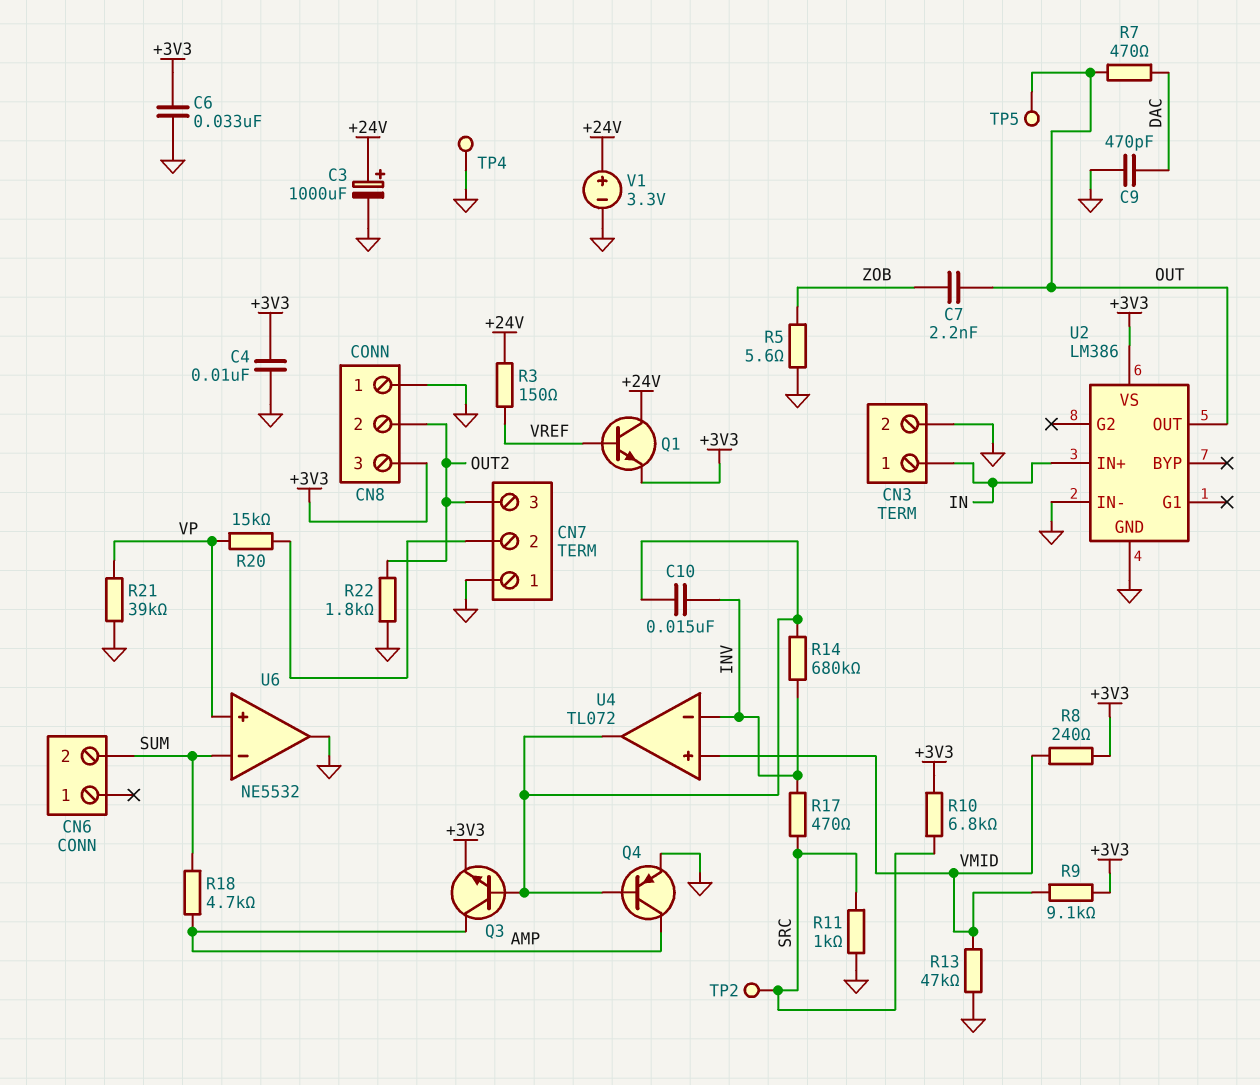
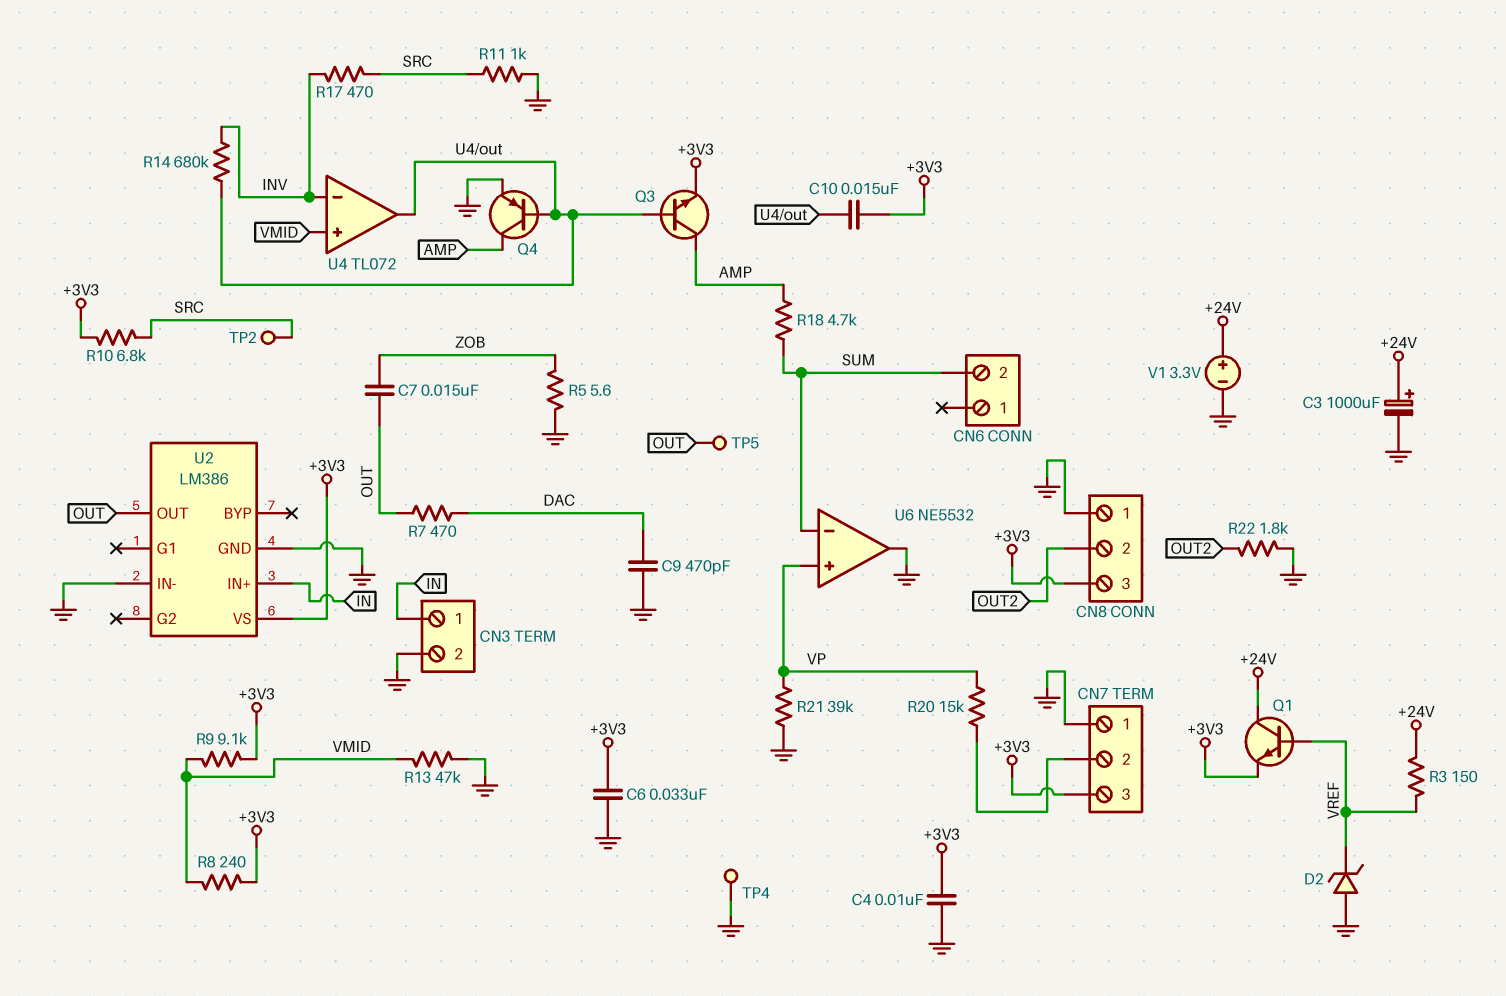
C7: 2.2nF (OUT, ZOB) -> 15nF (OUT, ZOB)
C10: 15nF (INV, U4/out) -> 15nF (+3V3, U4/out)
CN7 pin 3: OUT2 -> +3V3
D2: none -> zener (A GND, K VREF)

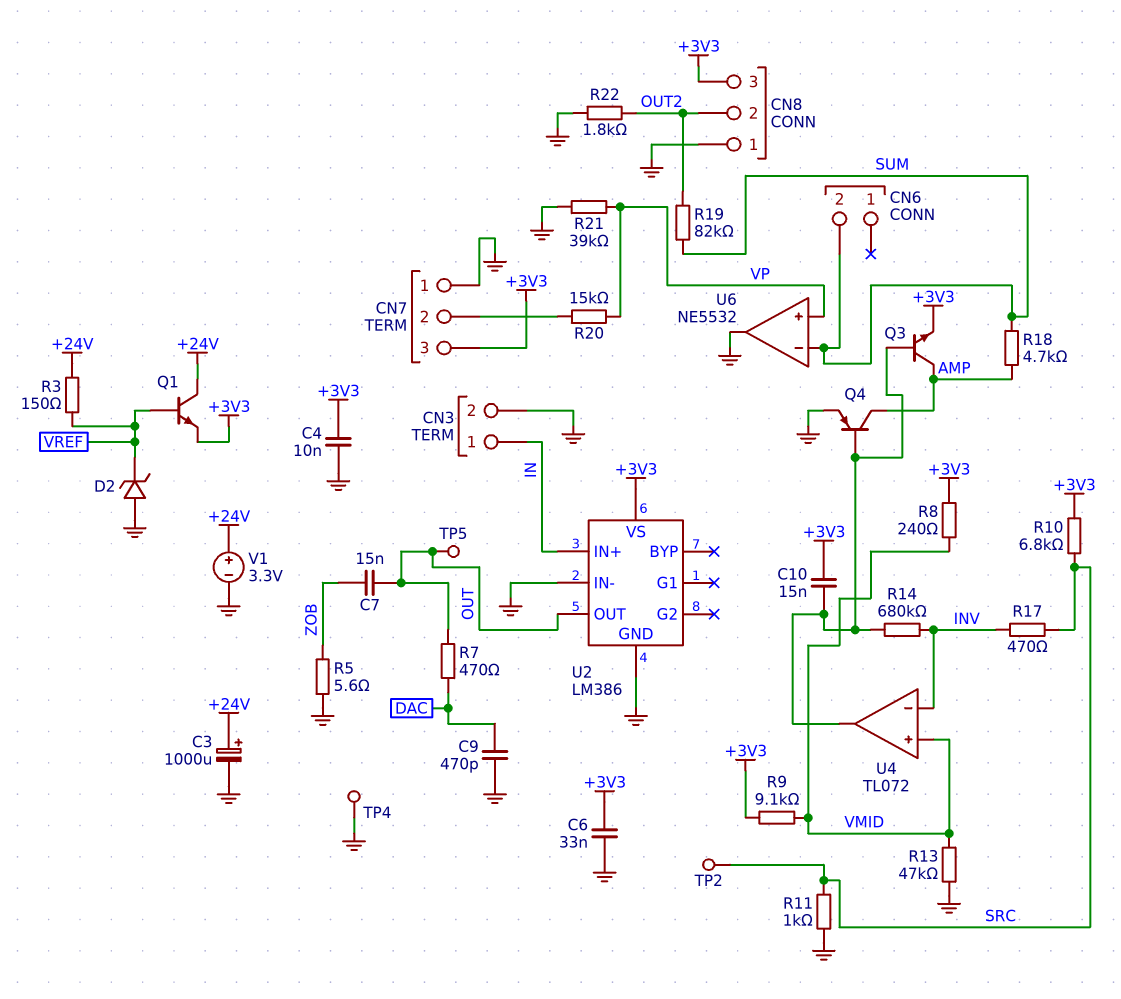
R19: none -> 82k (OUT2, SUM)

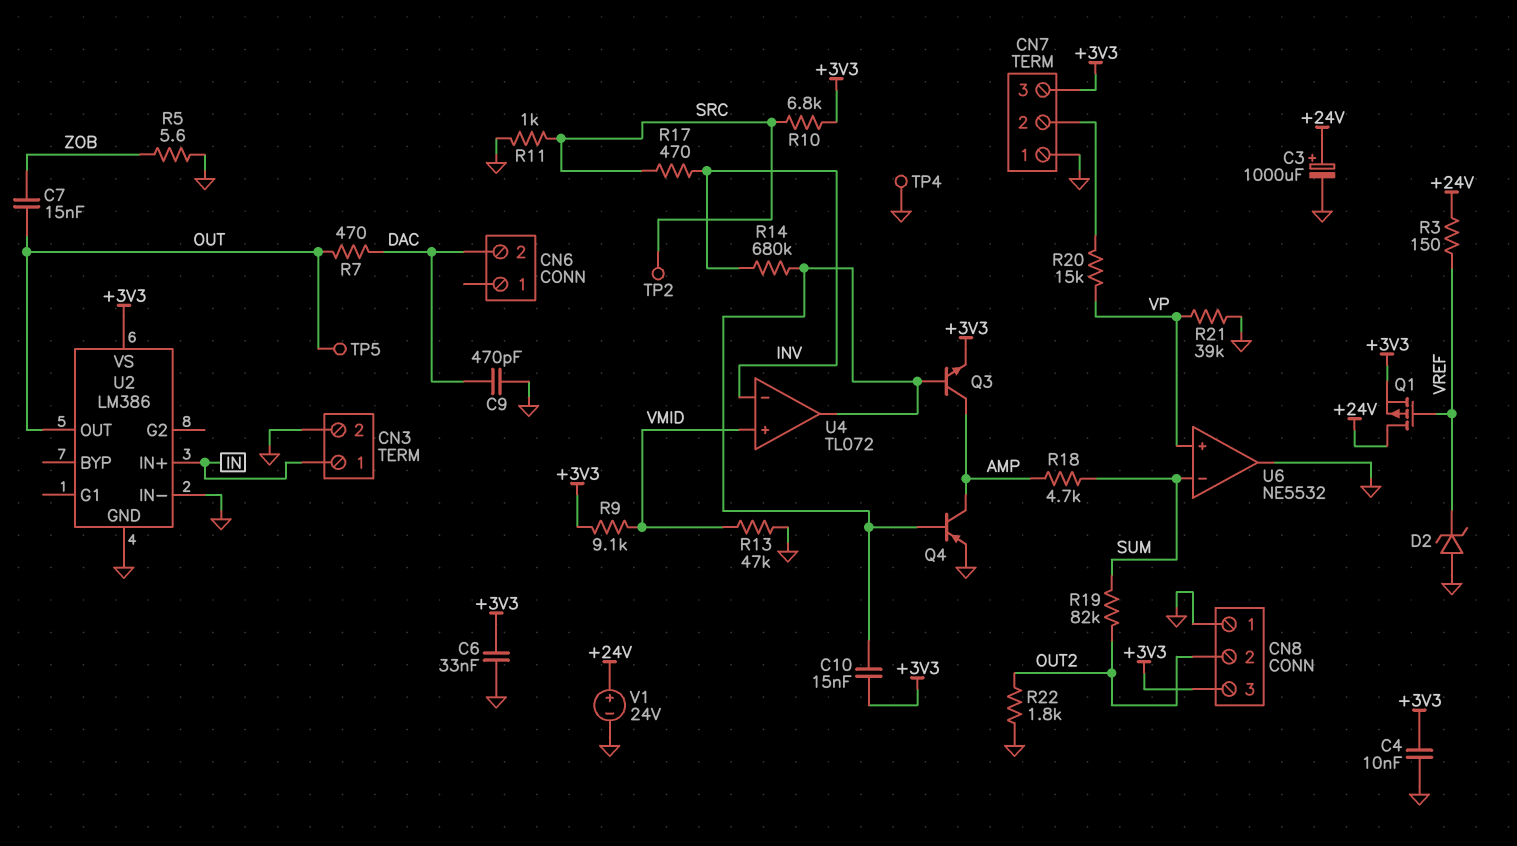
CN6 pin 2: SUM -> DAC
Q1: NPN (B VREF, C +24V, E +3V3) -> PMOS (G VREF, D +24V, S +3V3)
R8: 240 (+3V3, VMID) -> none
V1: 3.3V (plus +24V, minus GND) -> 24V (plus +24V, minus GND)

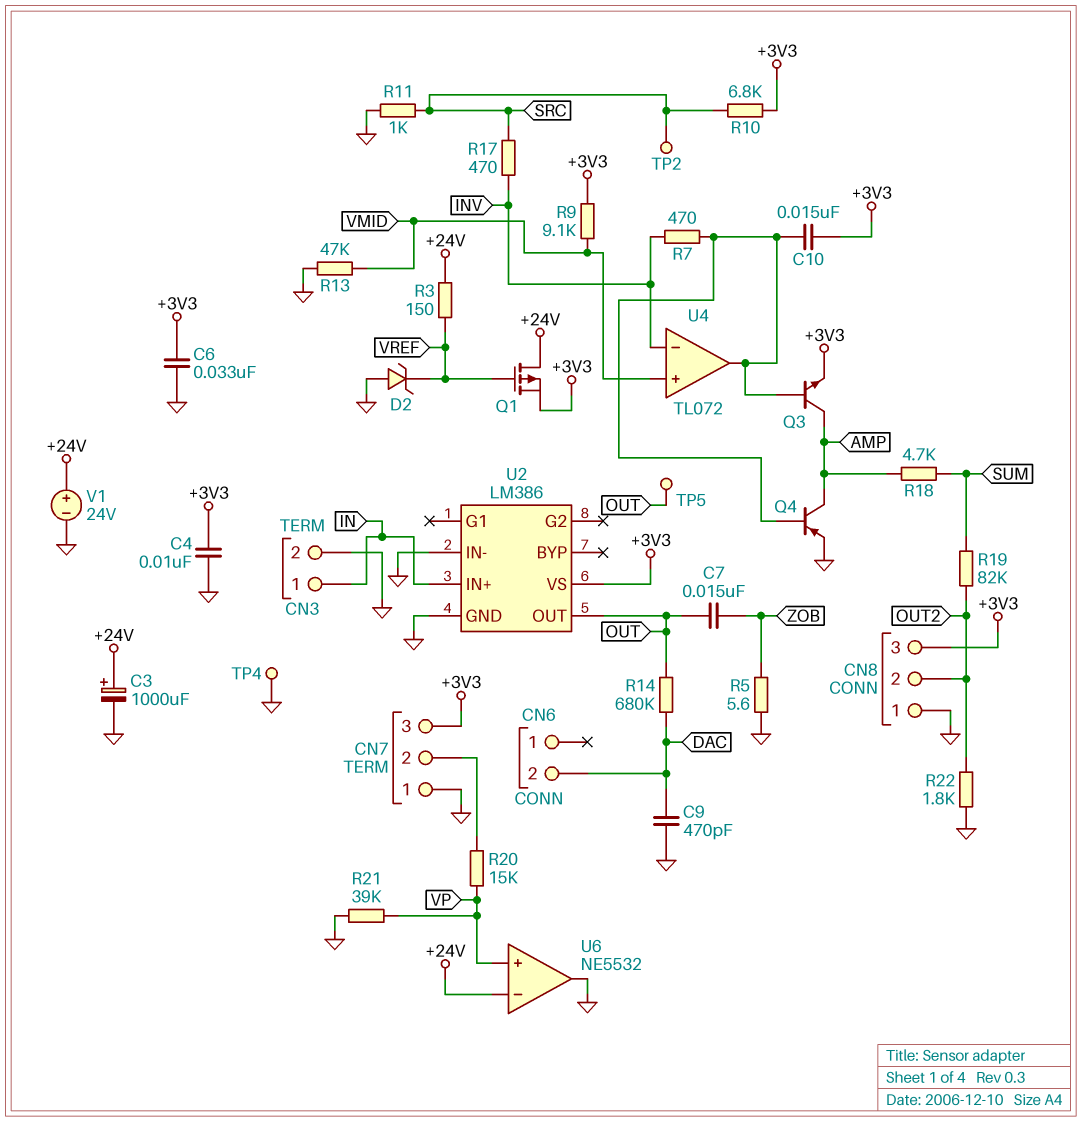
R7: 470 (DAC, OUT) -> 470 (INV, U4/out)
R14: 680k (INV, U4/out) -> 680k (DAC, OUT)
U6 pin in-: SUM -> +24V

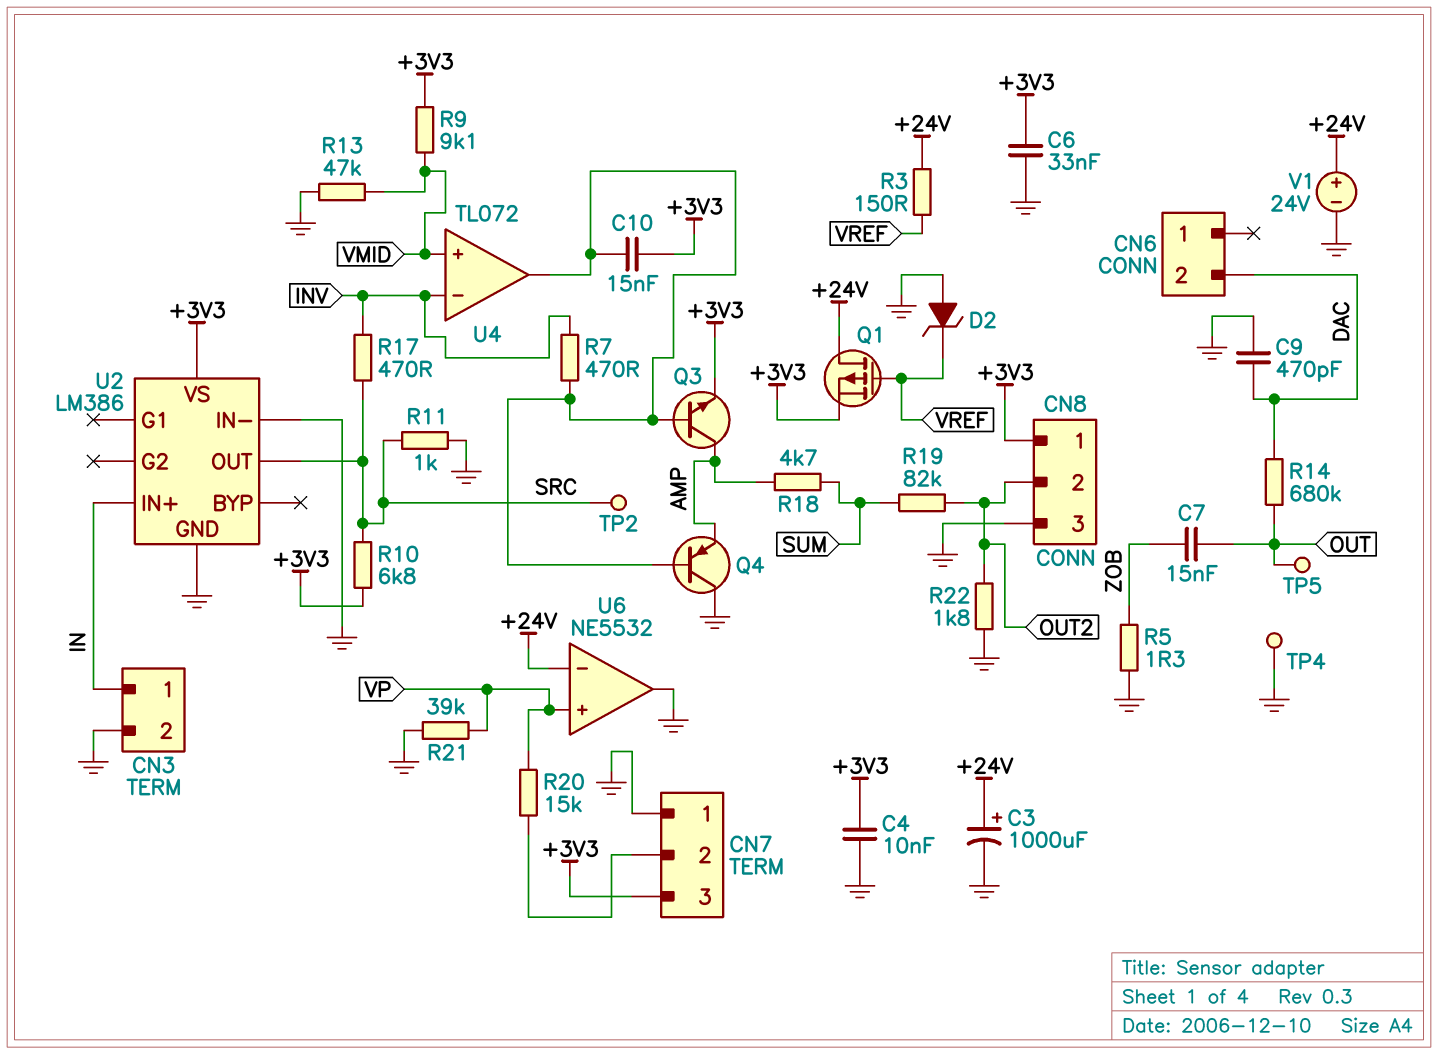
CN8 pin 1: GND -> +3V3
CN8 pin 3: +3V3 -> GND
Q4: PNP (B U4/out, C AMP, E GND) -> PNP (B U4/out, C GND, E AMP)
R5: 5.6 (GND, ZOB) -> 1.3 (GND, ZOB)
U2 pin OUT: OUT -> SRC

